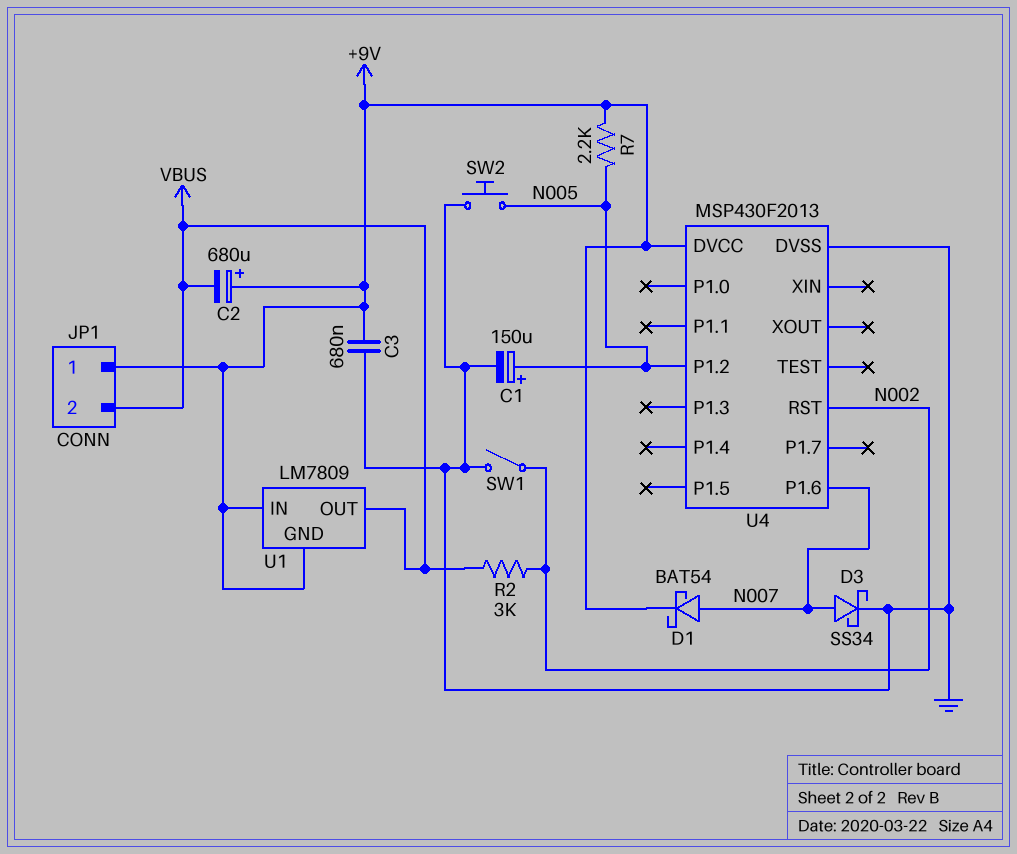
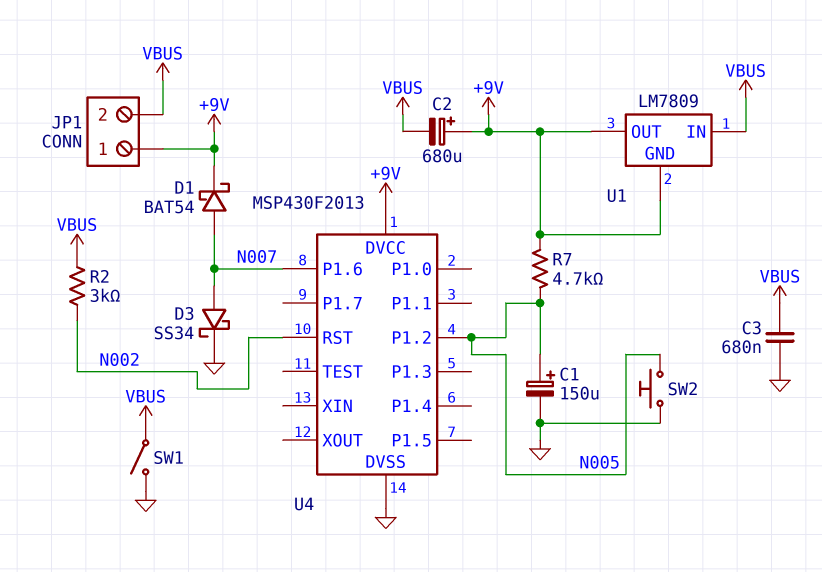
C3: 680nF (+9V, GND) -> 680nF (GND, VBUS)
R7: 2.2k (+9V, N005) -> 4.7k (+9V, N005)
SW1: switch (GND, N002) -> switch (GND, VBUS)
U1 pin IN: +9V -> VBUS
U1 pin OUT: VBUS -> +9V

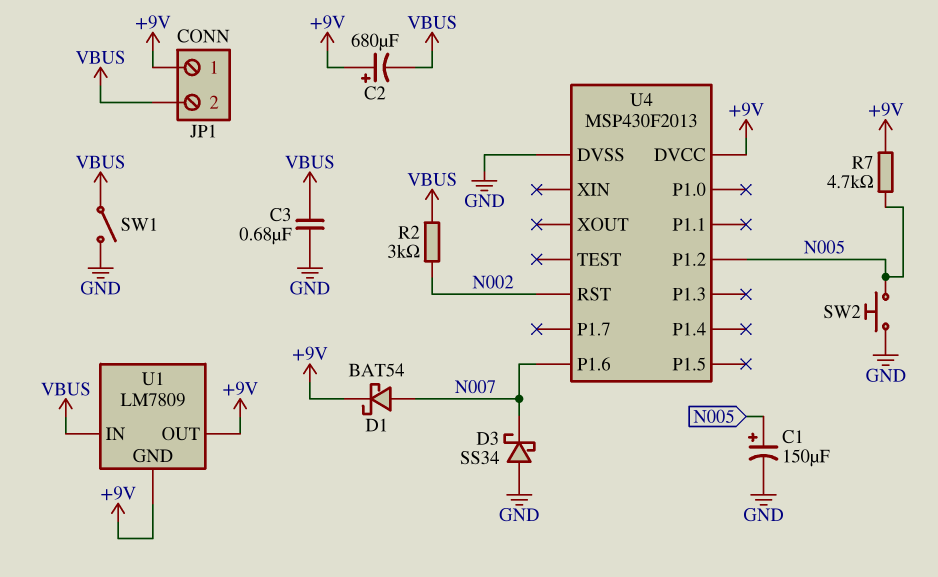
D3: schottky SS34 (A N007, K GND) -> schottky SS34 (A GND, K N007)

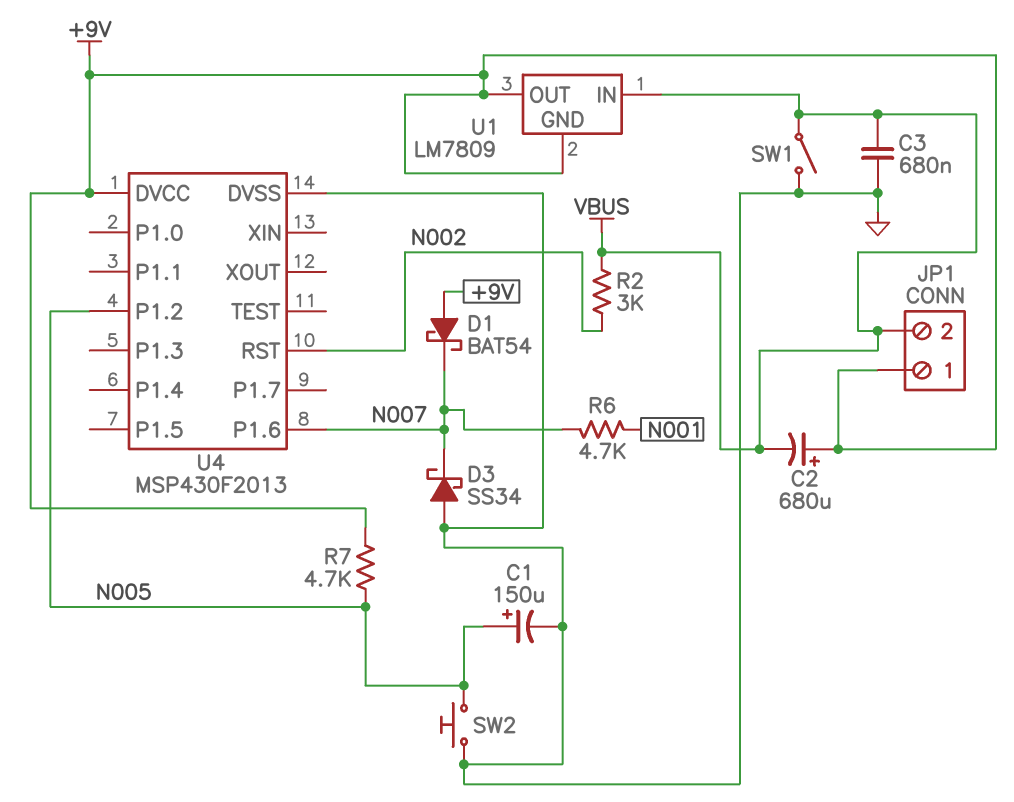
D1: schottky BAT54 (A N007, K +9V) -> schottky BAT54 (A +9V, K N007)
R6: none -> 4.7k (N001, N007)

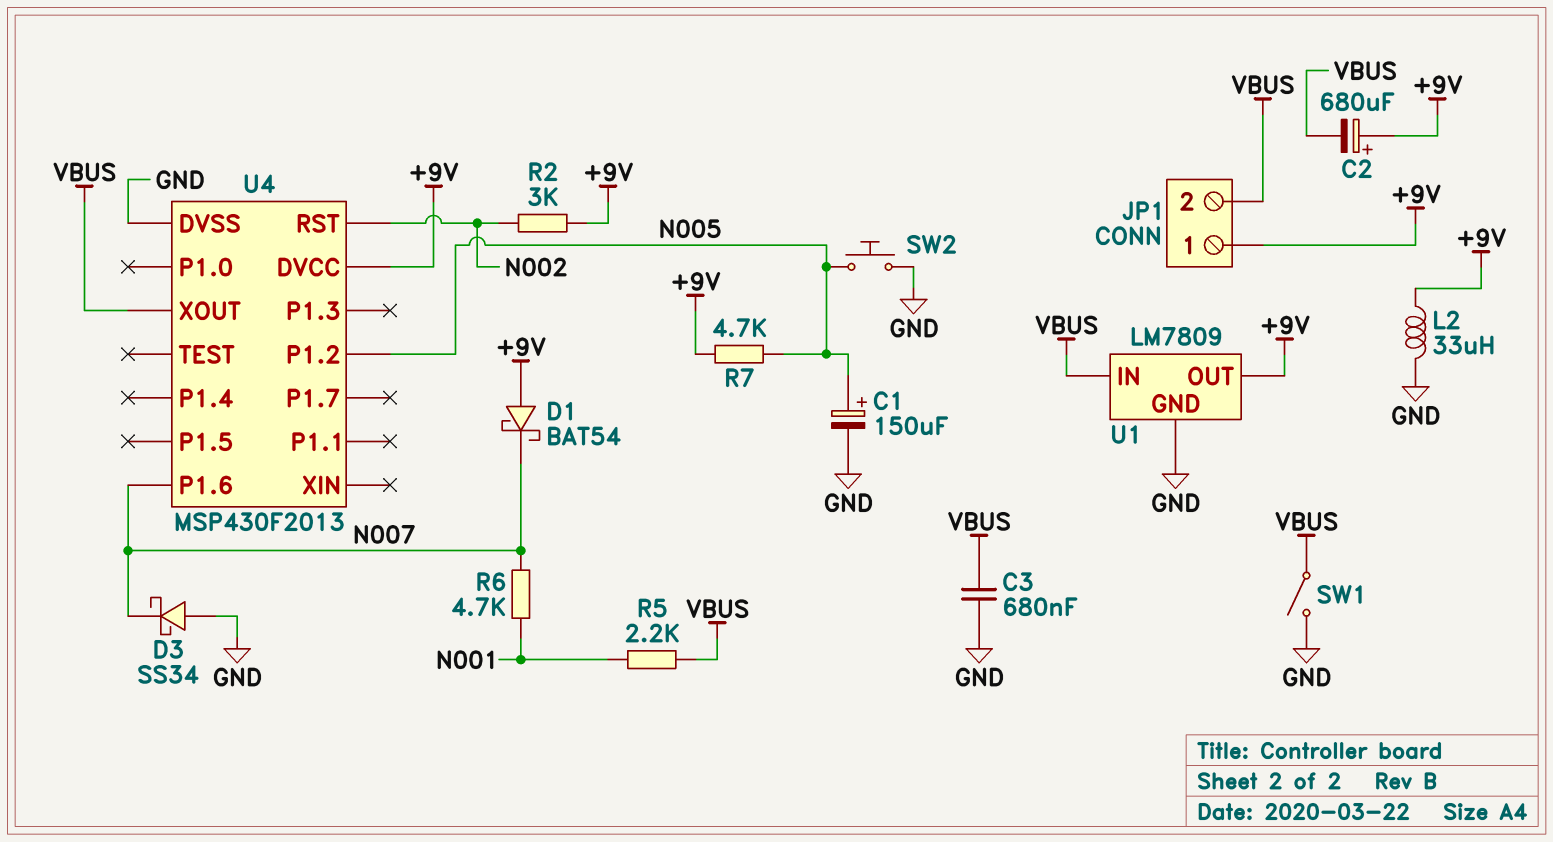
L2: none -> 33uH (+9V, GND)
R2: 3k (N002, VBUS) -> 3k (+9V, N002)
R5: none -> 2.2k (N001, VBUS)
U1 pin GND: +9V -> GND
U4 pin XOUT: none -> VBUS

